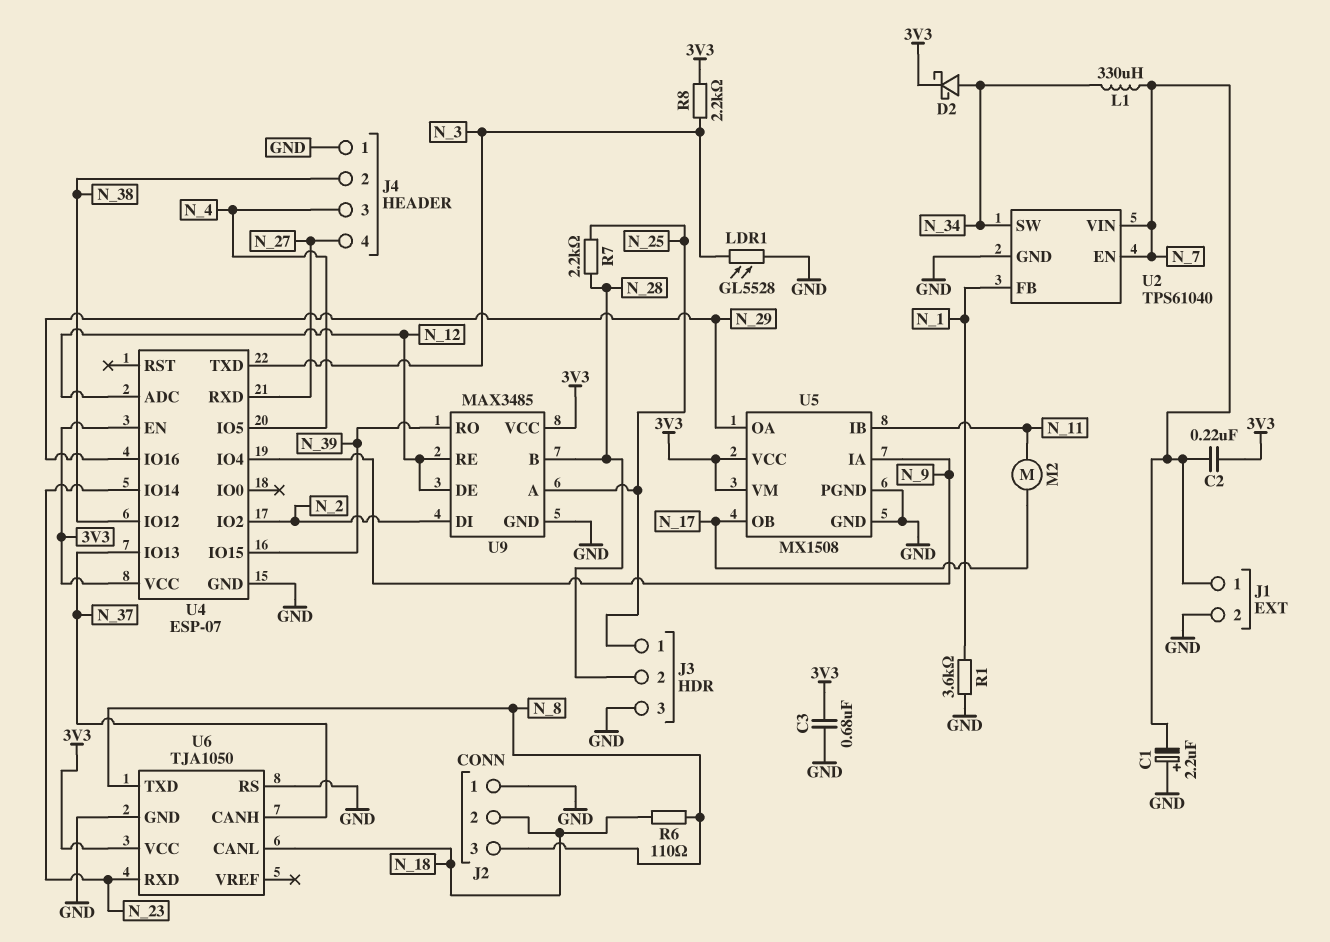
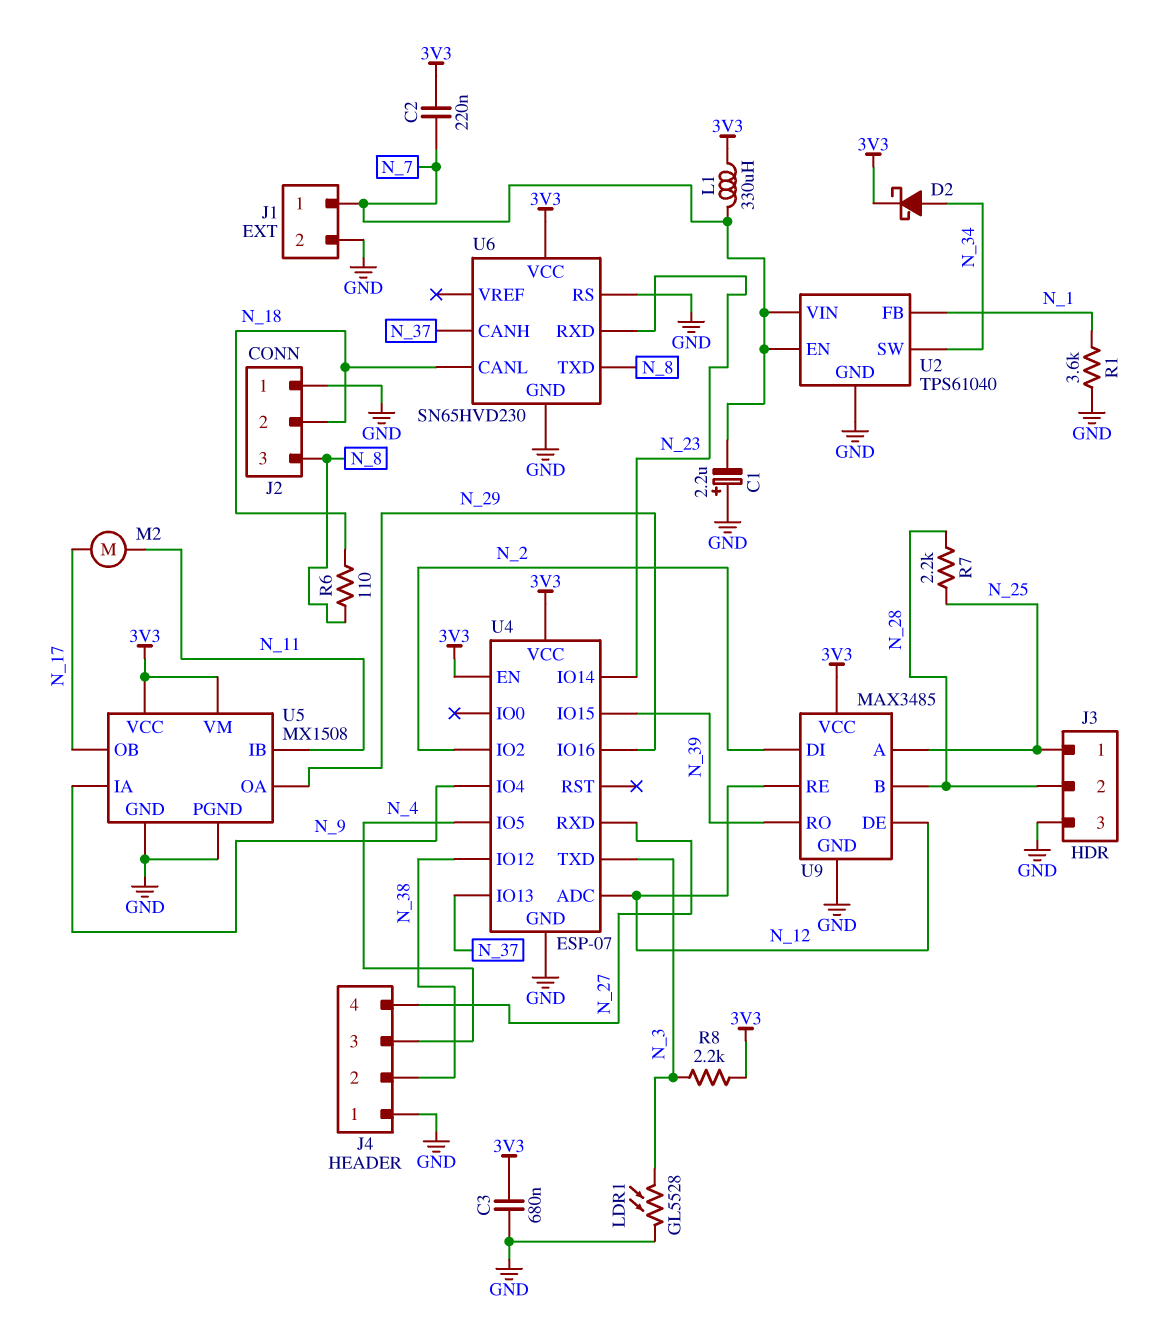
L1: 330uH (N_7, N_34) -> 330uH (3V3, N_7)
U6: TJA1050 -> SN65HVD230

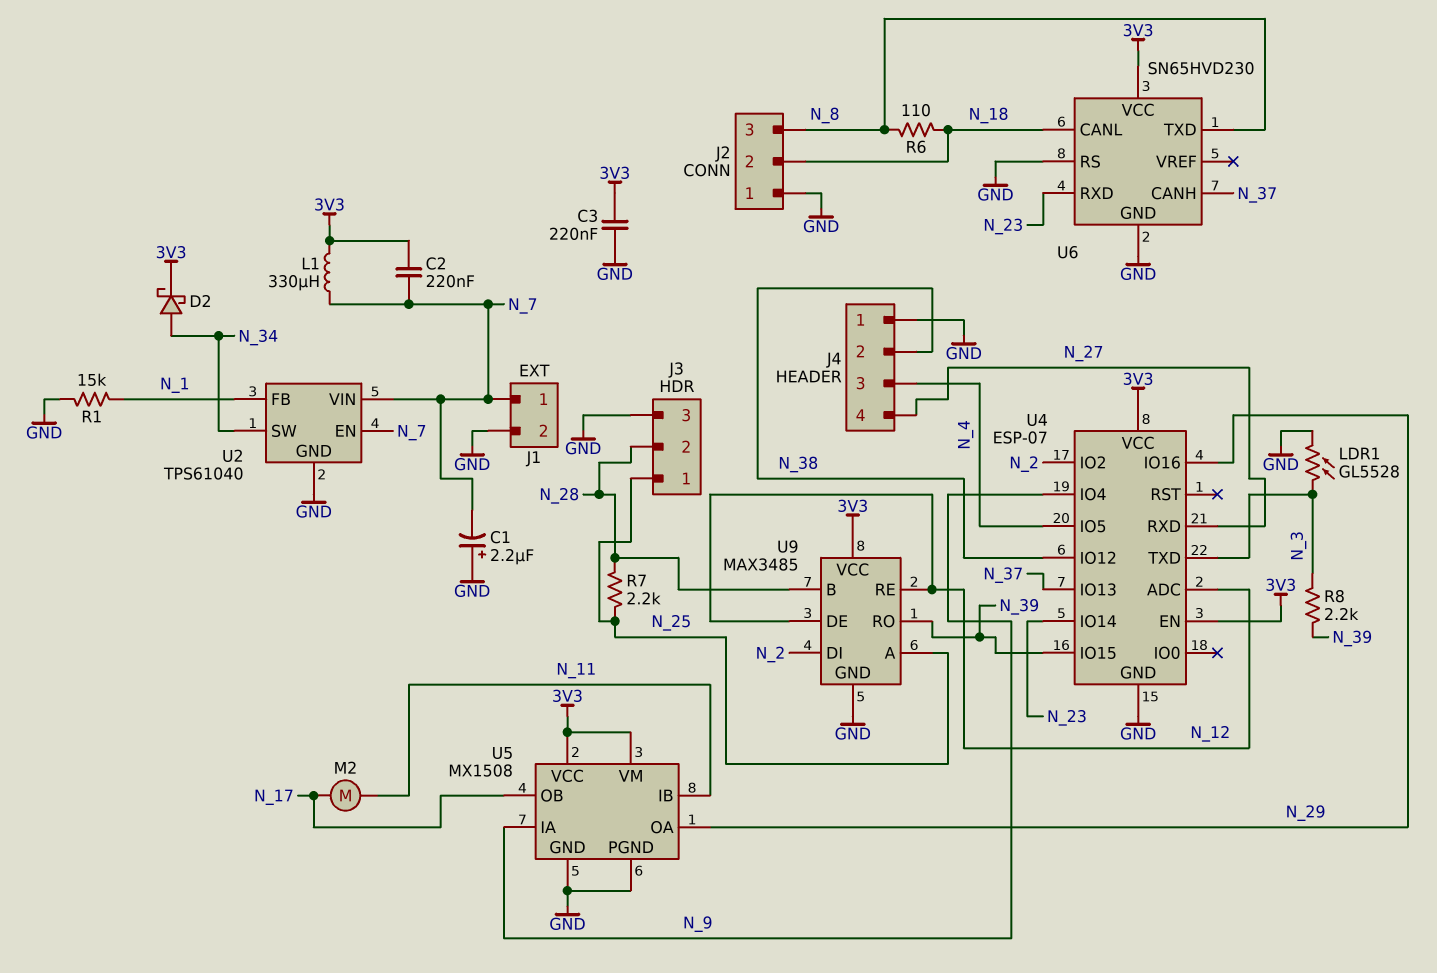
C3: 680nF (3V3, GND) -> 220nF (3V3, GND)
R1: 3.6k (GND, N_1) -> 15k (GND, N_1)
R8: 2.2k (3V3, N_3) -> 2.2k (N_3, N_39)

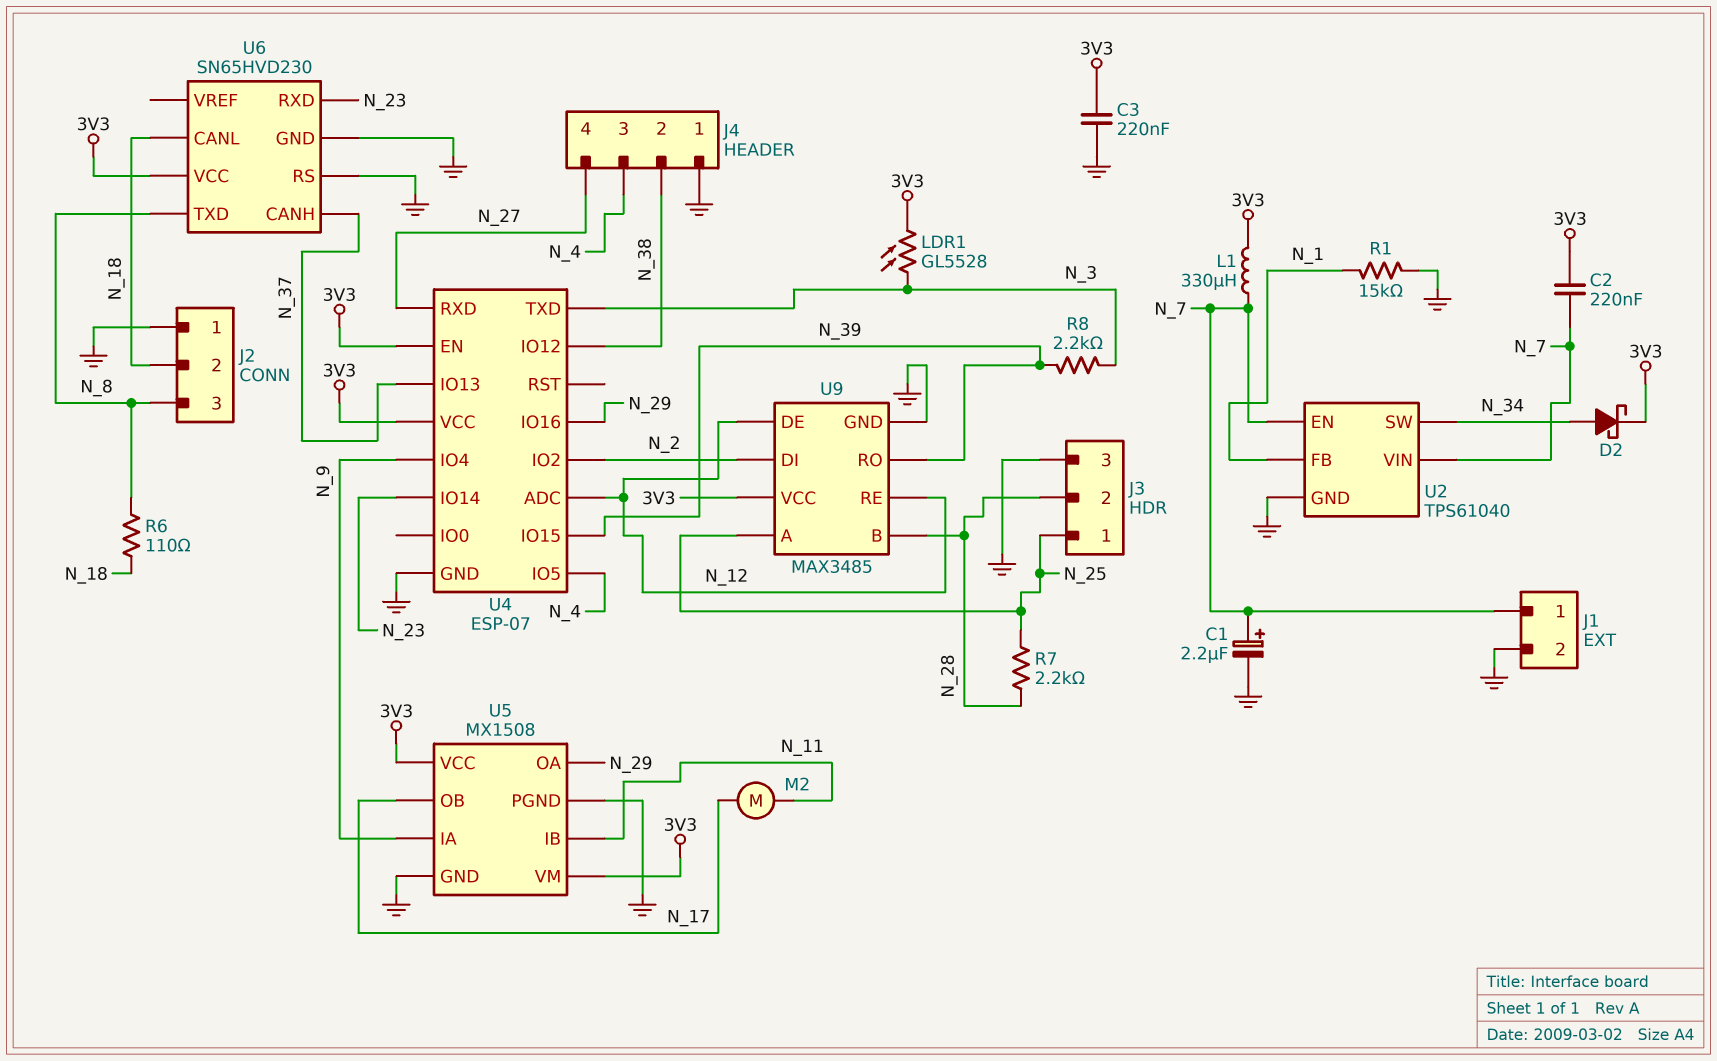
C1: 2.2uF (plus GND, minus N_7) -> 2.2uF (plus N_7, minus GND)
LDR1: GL5528 (GND, N_3) -> GL5528 (3V3, N_3)

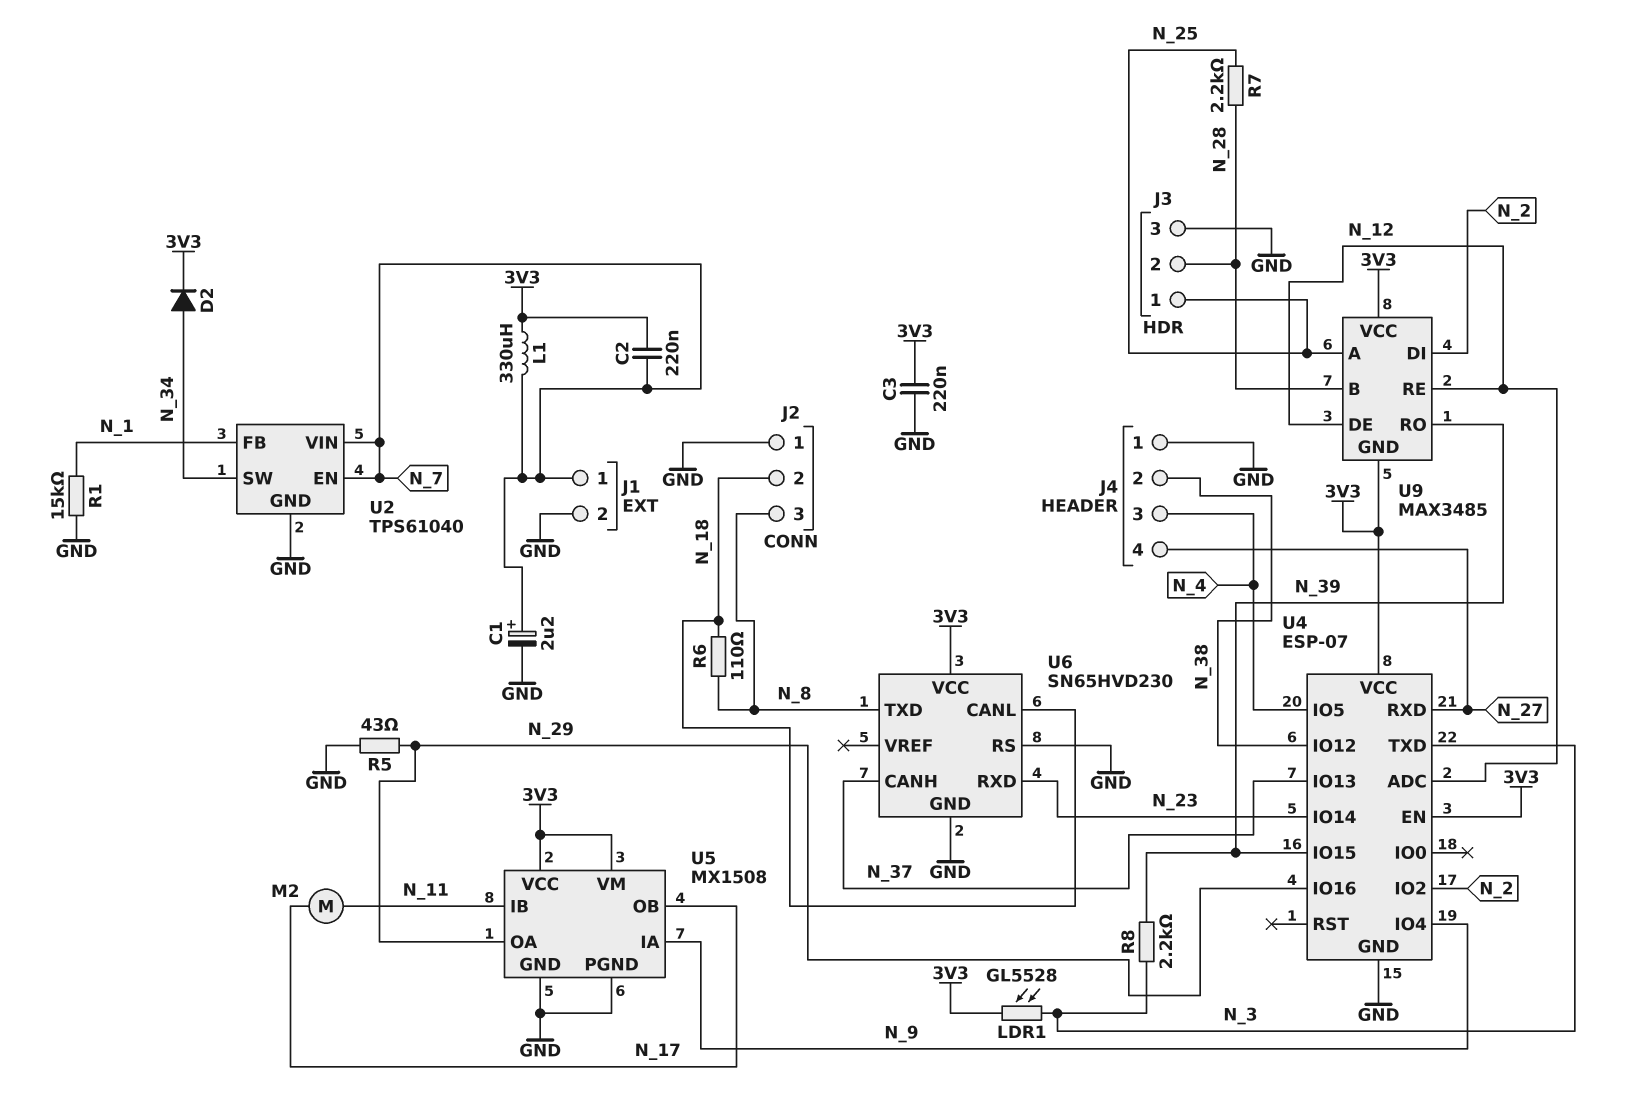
D2: schottky (A N_34, K 3V3) -> diode (A N_34, K 3V3)
R5: none -> 43 (GND, N_29)
U9 pin GND: GND -> 3V3

